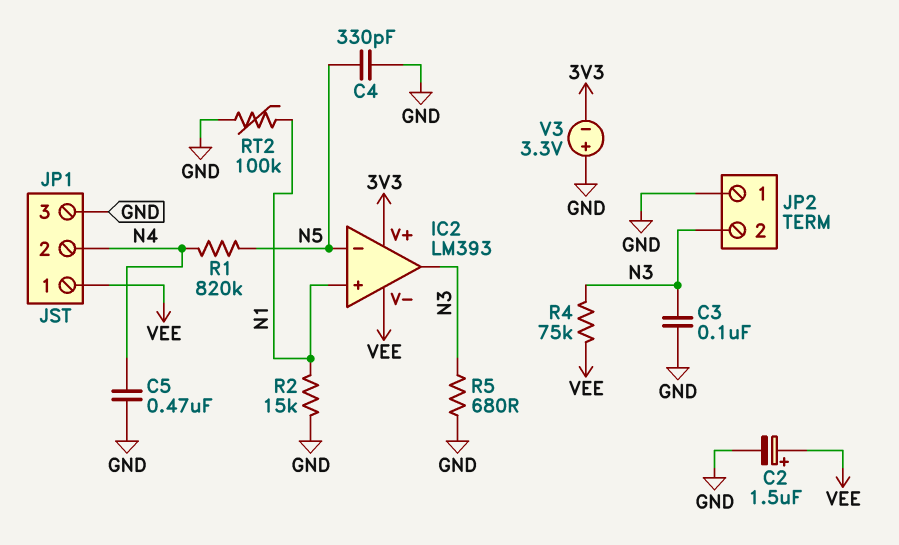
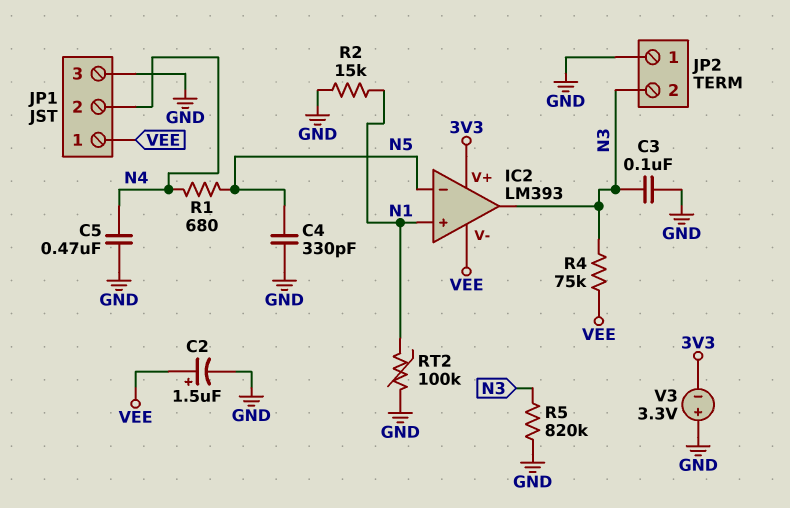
R1: 820k (N4, N5) -> 680 (N4, N5)
R5: 680 (GND, N3) -> 820k (GND, N3)

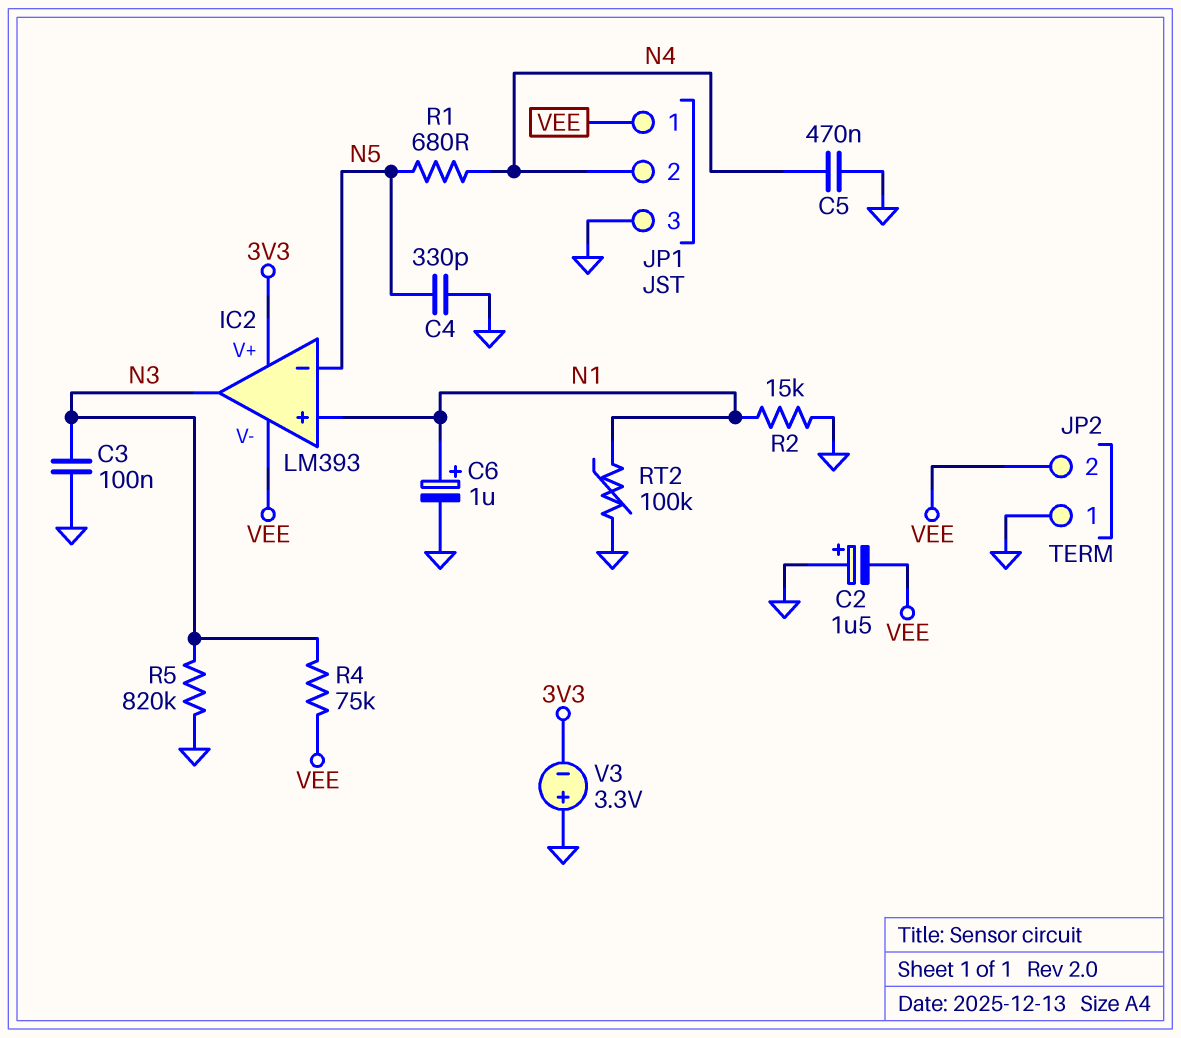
C2: 1.5uF (plus VEE, minus GND) -> 1.5uF (plus GND, minus VEE)
C6: none -> 1uF (plus N1, minus GND)
JP2 pin 2: N3 -> VEE

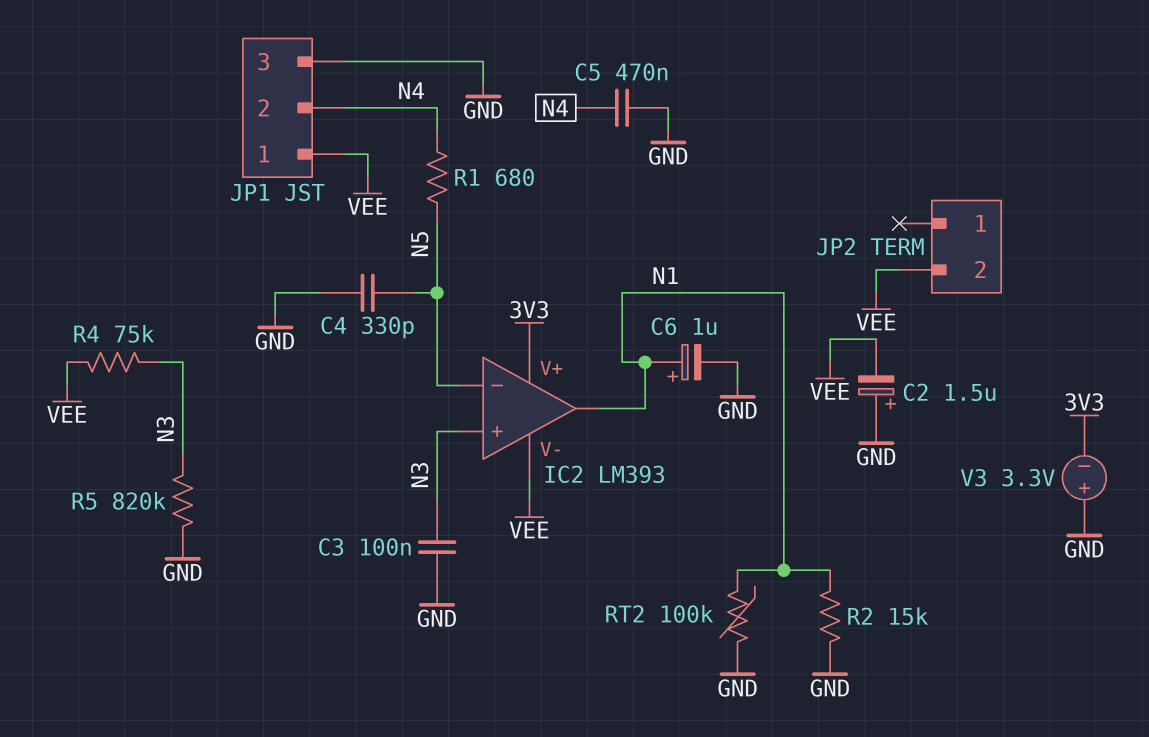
IC2 pin in+: N1 -> N3
IC2 pin out: N3 -> N1
JP2 pin 1: GND -> none

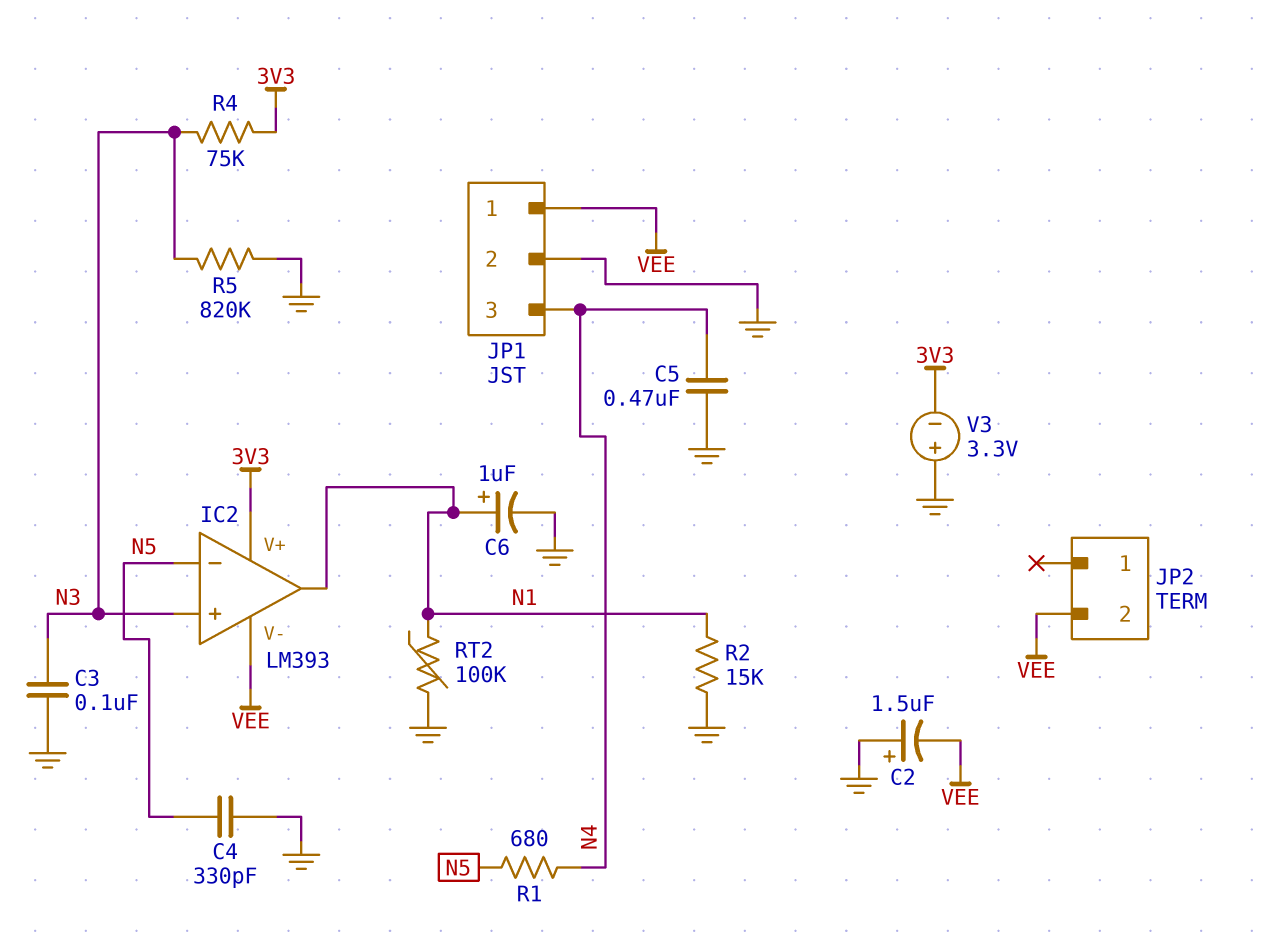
JP1 pin 2: N4 -> GND
JP1 pin 3: GND -> N4
R4: 75k (N3, VEE) -> 75k (3V3, N3)

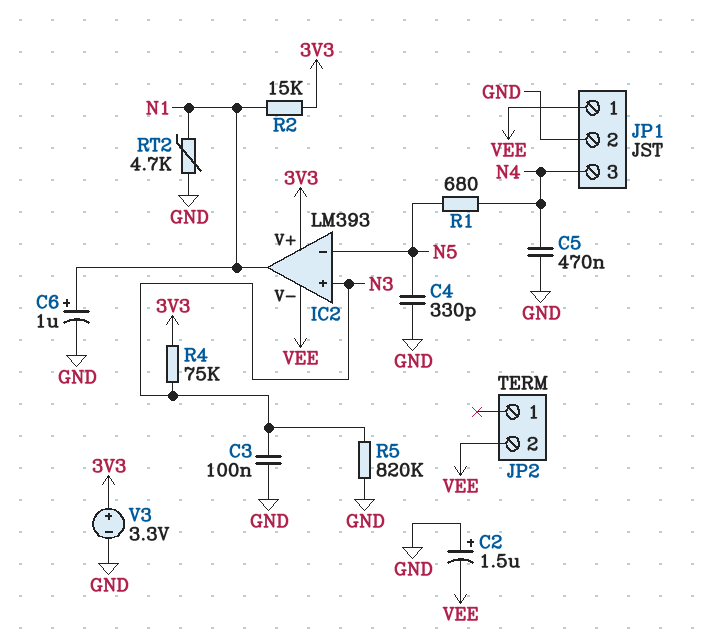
R2: 15k (GND, N1) -> 15k (3V3, N1)
RT2: 100k (GND, N1) -> 4.7k (GND, N1)
V3: 3.3V (plus GND, minus 3V3) -> 3.3V (plus 3V3, minus GND)

